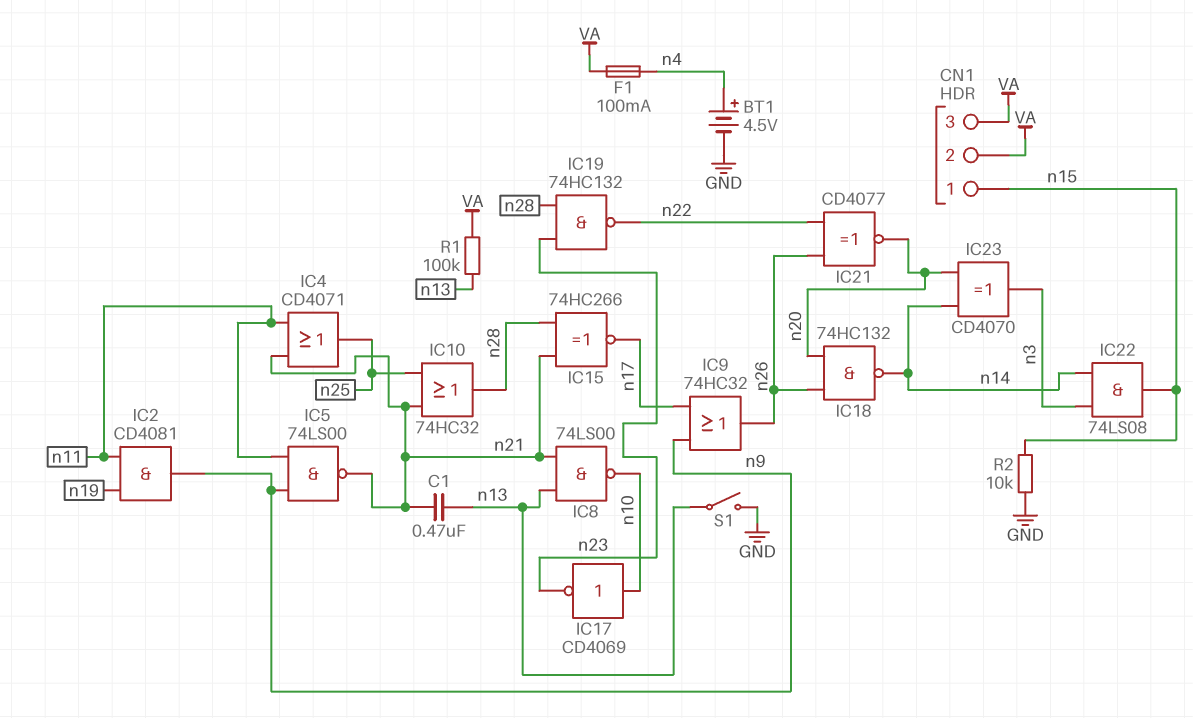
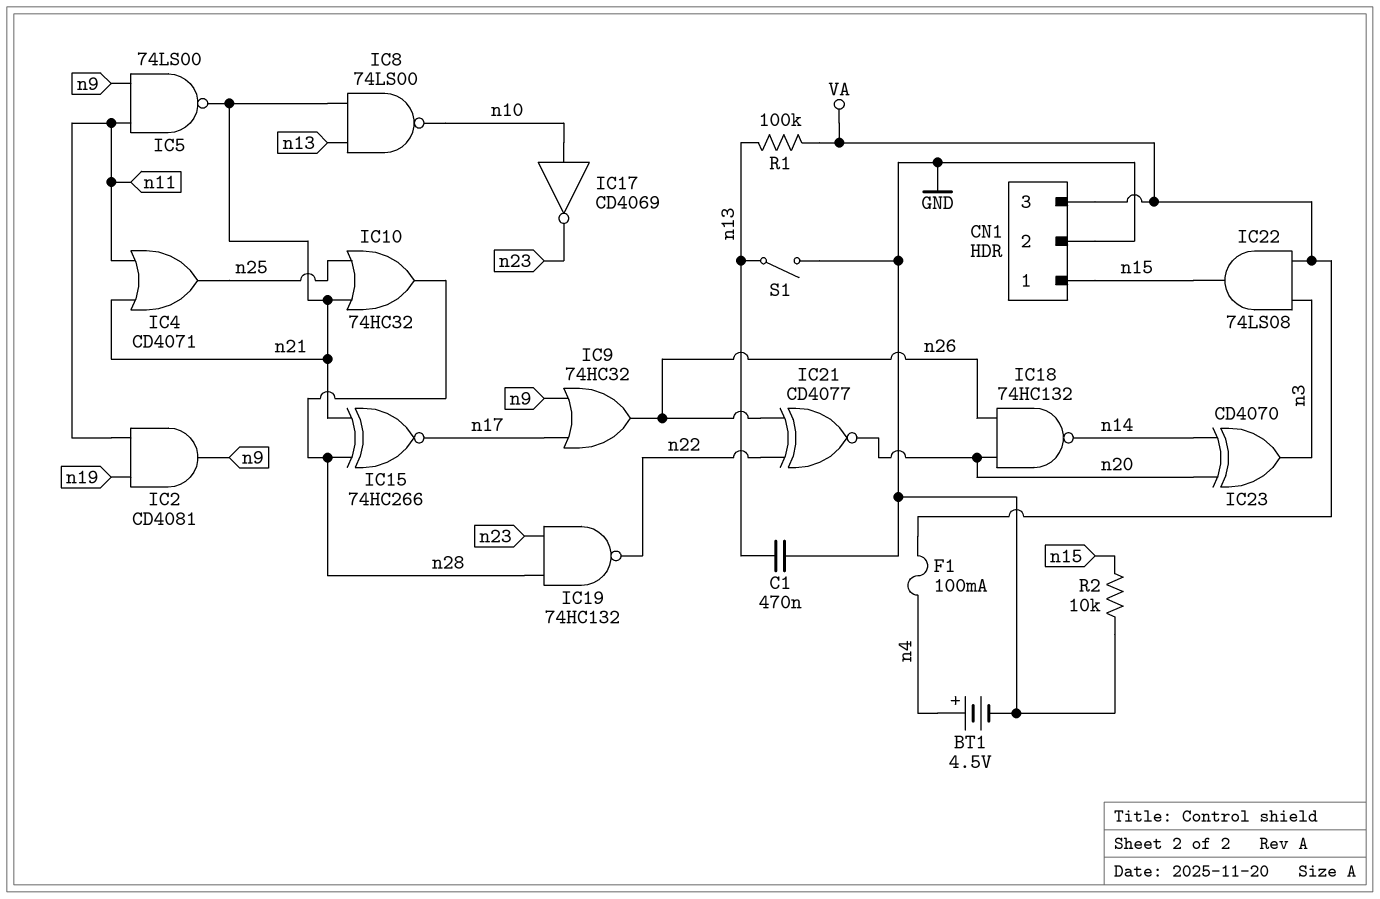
C1: 470nF (n13, n21) -> 470nF (GND, n13)
CN1 pin 2: VA -> GND
IC22: AND 74LS08 (in n3, in n14, out n15) -> AND 74LS08 (in VA, in n3, out n15)

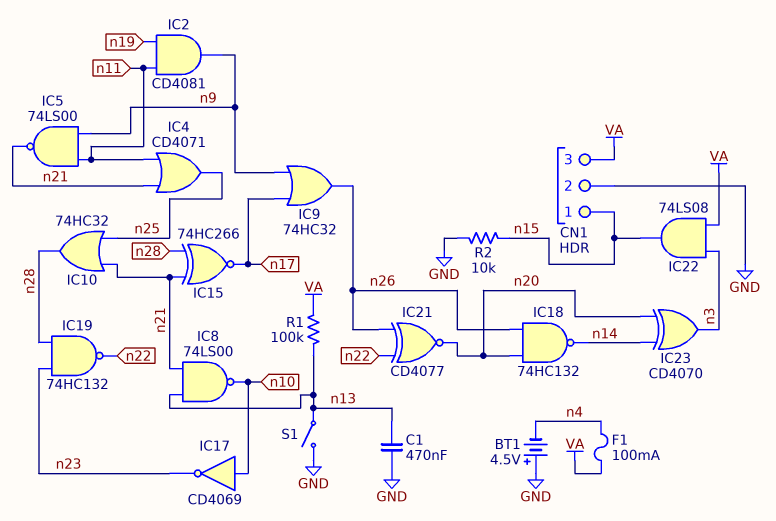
BT1: 4.5V (plus n4, minus GND) -> 4.5V (plus GND, minus n4)

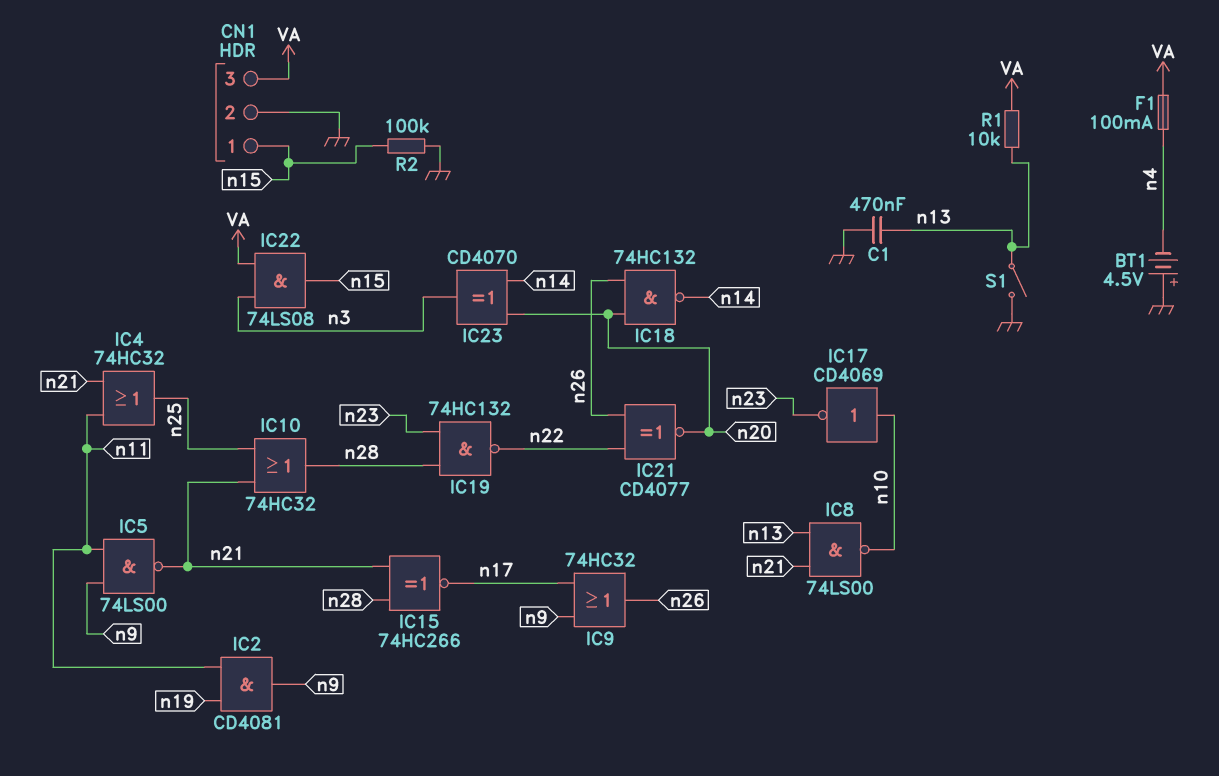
IC4: OR CD4071 (in n11, in n21, out n25) -> OR 74HC32 (in n11, in n21, out n25)
R1: 100k (VA, n13) -> 10k (VA, n13)
R2: 10k (GND, n15) -> 100k (GND, n15)

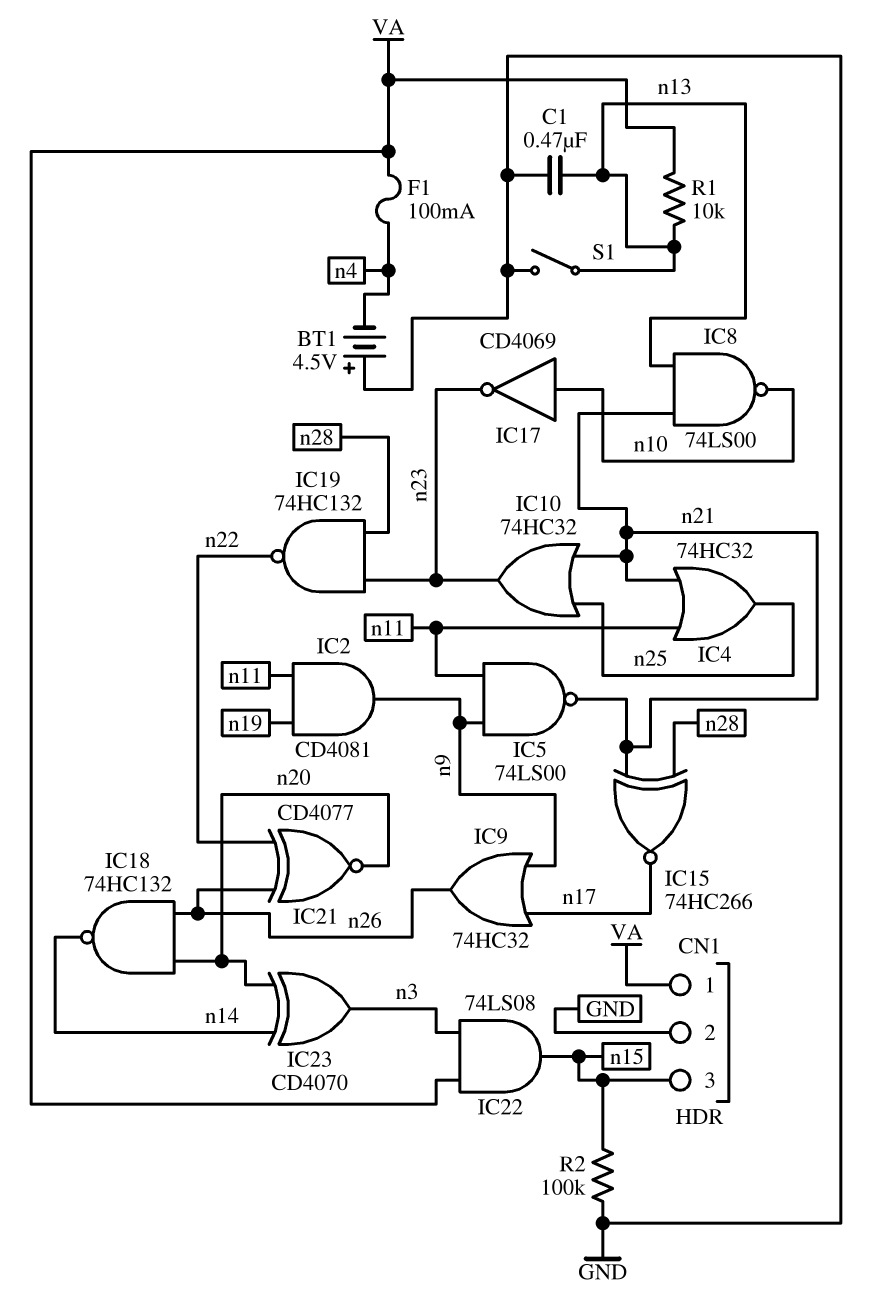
CN1 pin 1: n15 -> VA
CN1 pin 3: VA -> n15
IC10: OR 74HC32 (in n21, in n25, out n28) -> OR 74HC32 (in n21, in n25, out n23)

